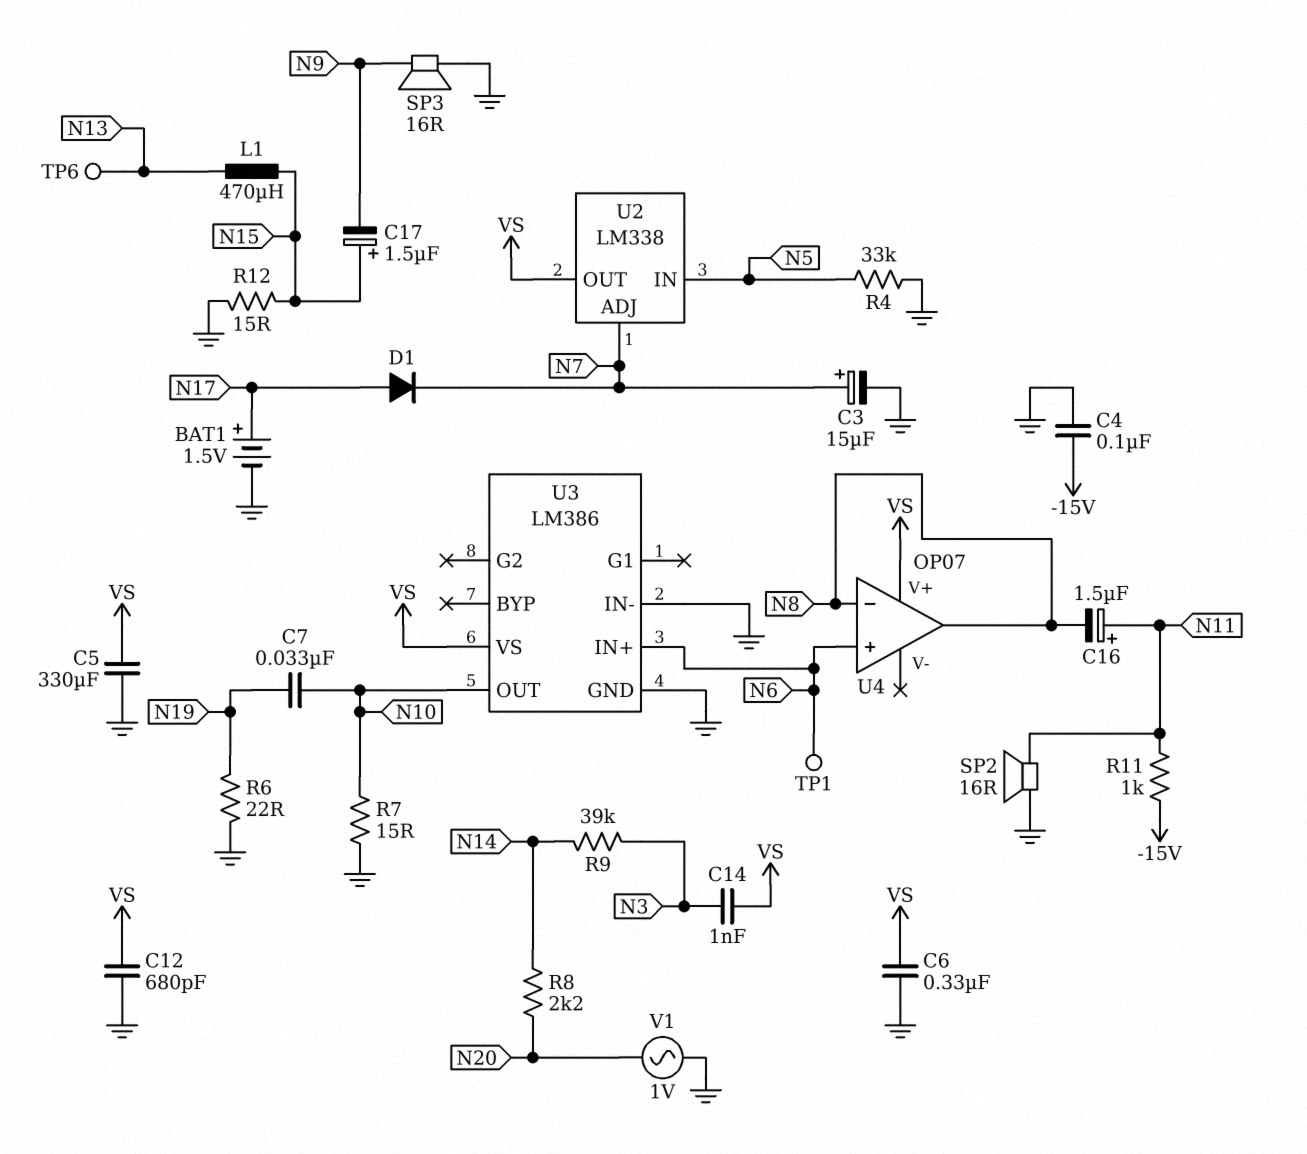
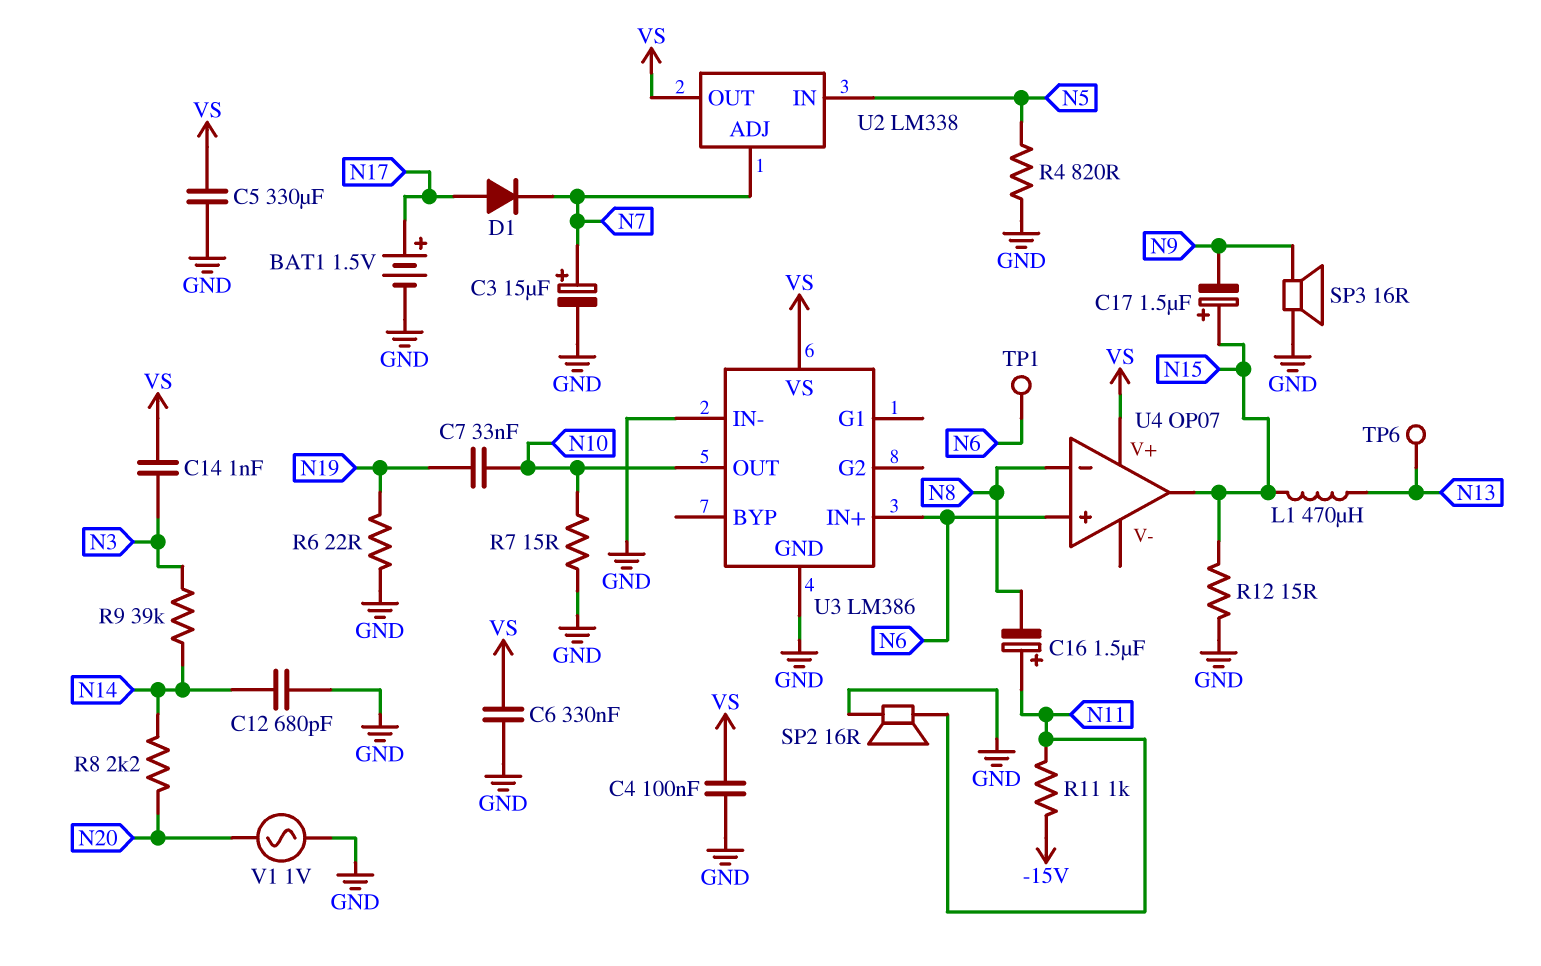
C4: 100nF (-15V, GND) -> 100nF (GND, VS)
C12: 680pF (GND, VS) -> 680pF (GND, N14)
R4: 33k (GND, N5) -> 820 (GND, N5)
U4 pin out: N8 -> N15

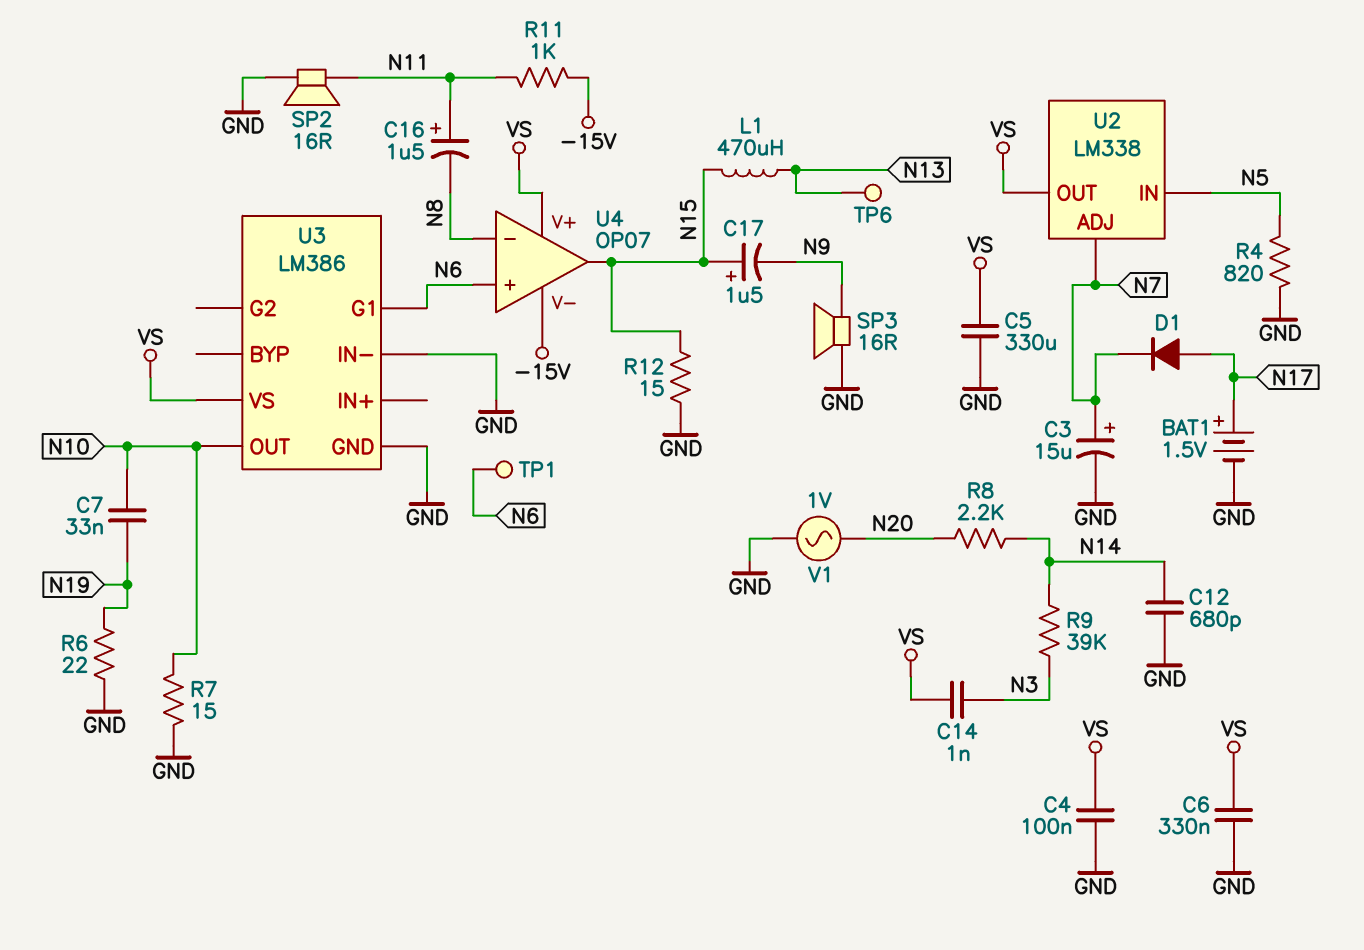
U3 pin G1: none -> N6
U3 pin IN+: N6 -> none
U4 pin V-: none -> -15V

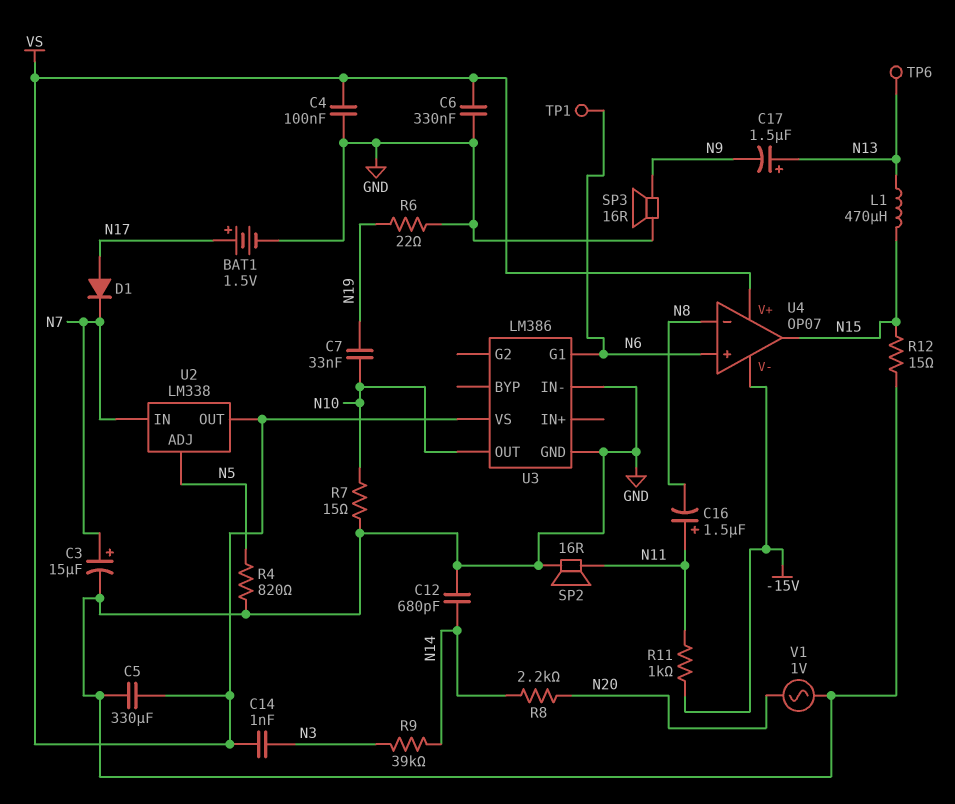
C17: 1.5uF (plus N15, minus N9) -> 1.5uF (plus N13, minus N9)
U2 pin ADJ: N7 -> N5
U2 pin IN: N5 -> N7

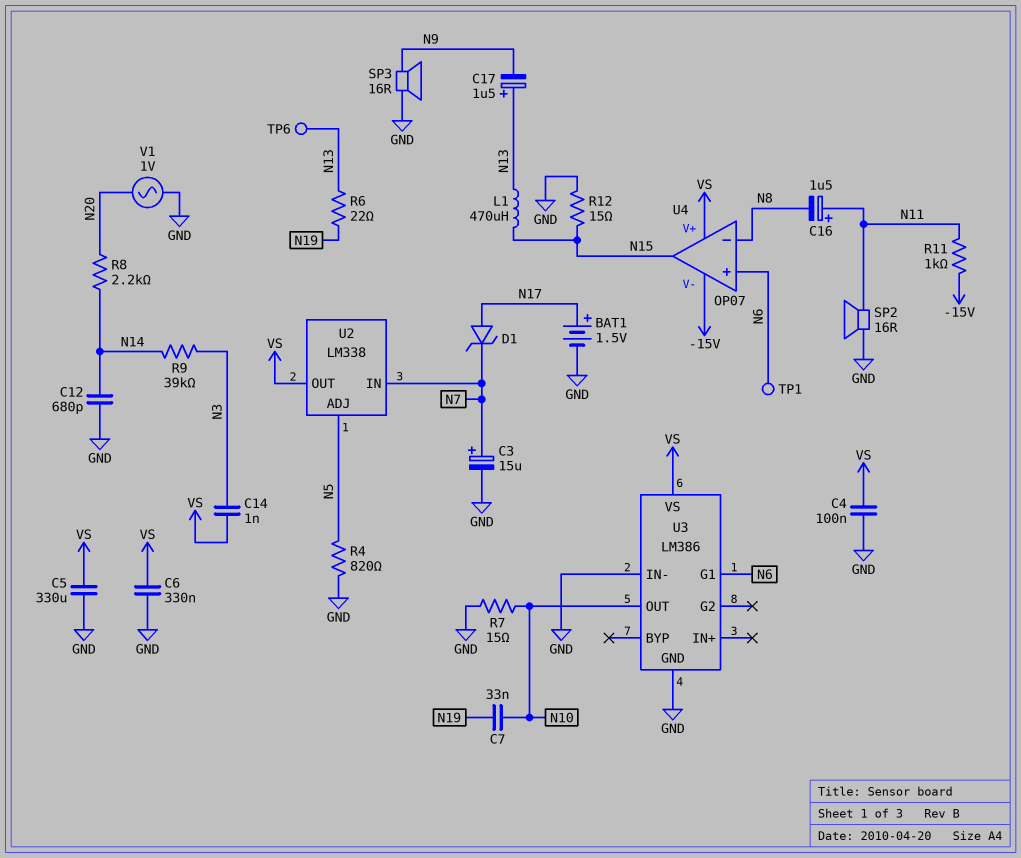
D1: diode (A N17, K N7) -> zener (A N17, K N7)
R6: 22 (GND, N19) -> 22 (N13, N19)

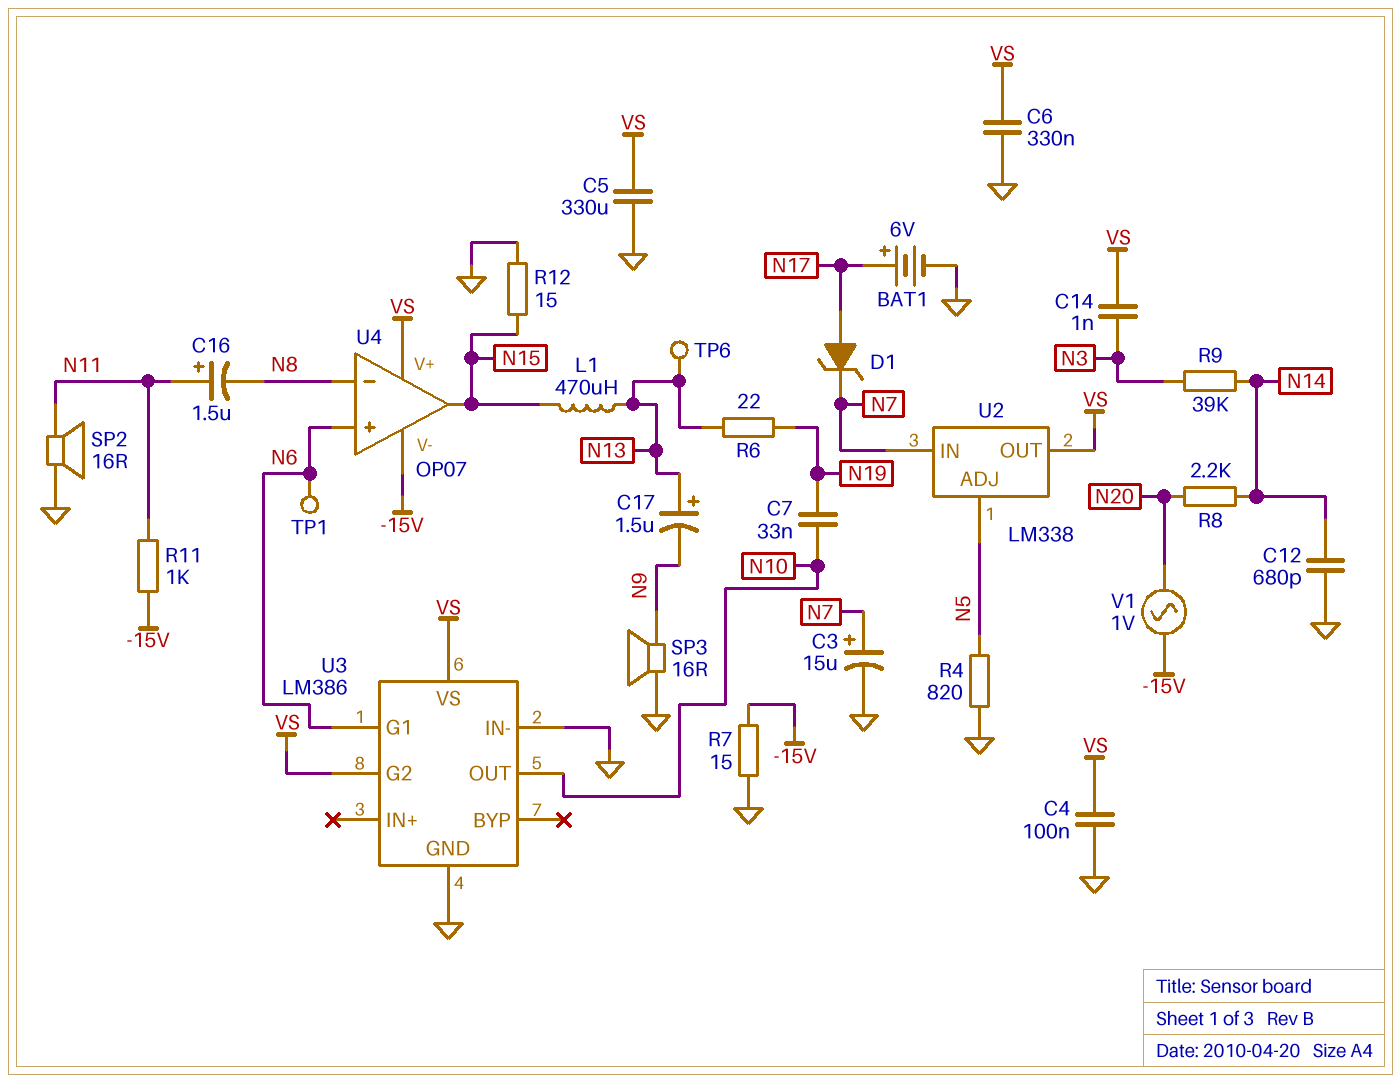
BAT1: 1.5V (plus N17, minus GND) -> 6V (plus N17, minus GND)
R7: 15 (GND, N10) -> 15 (-15V, GND)
U3 pin G2: none -> VS
V1: AC 1V (GND, N20) -> AC 1V (-15V, N20)

